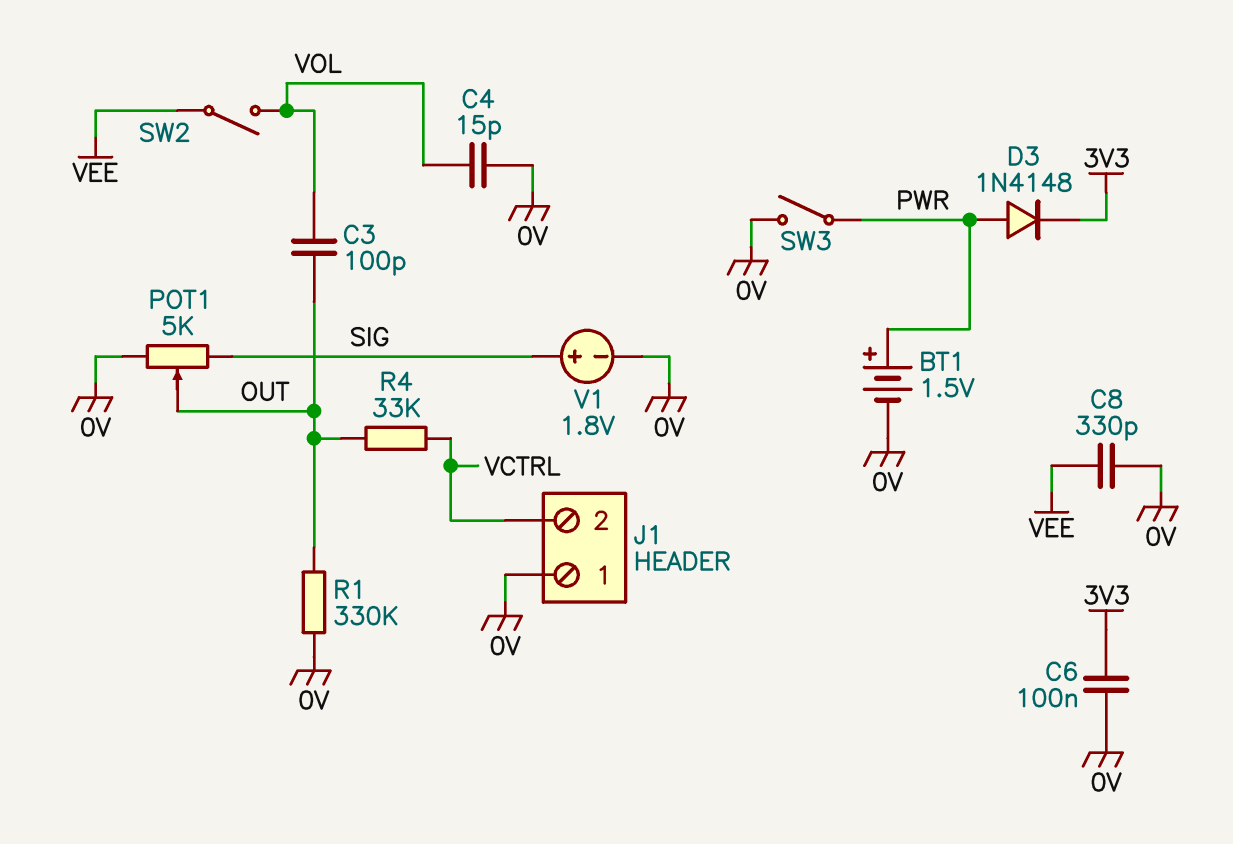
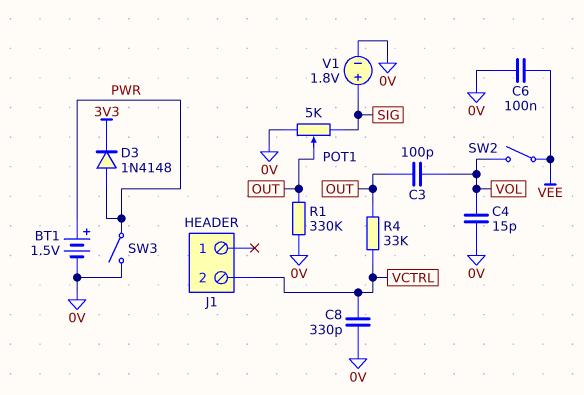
C6: 100nF (0V, 3V3) -> 100nF (0V, VEE)
C8: 330pF (0V, VEE) -> 330pF (0V, VCTRL)
J1 pin 1: 0V -> none

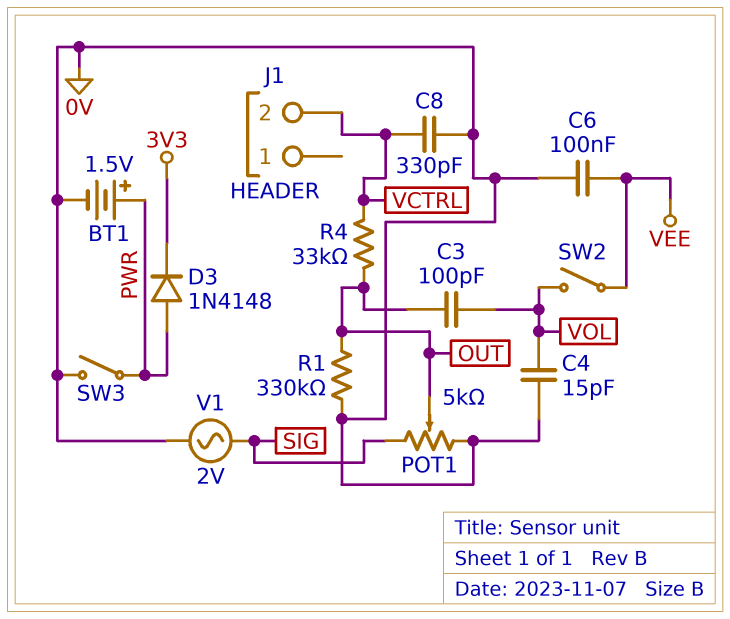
V1: 1.8V (plus SIG, minus 0V) -> AC 2V (0V, SIG)

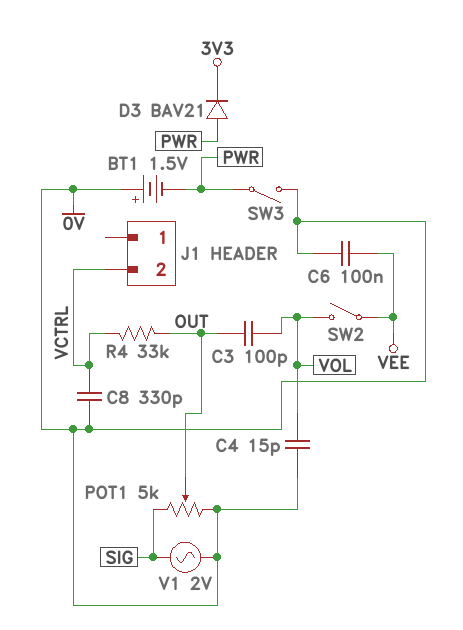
BT1: 1.5V (plus PWR, minus 0V) -> 1.5V (plus 0V, minus PWR)
D3: diode 1N4148 (A PWR, K 3V3) -> diode BAV21 (A PWR, K 3V3)
R1: 330k (0V, OUT) -> none

